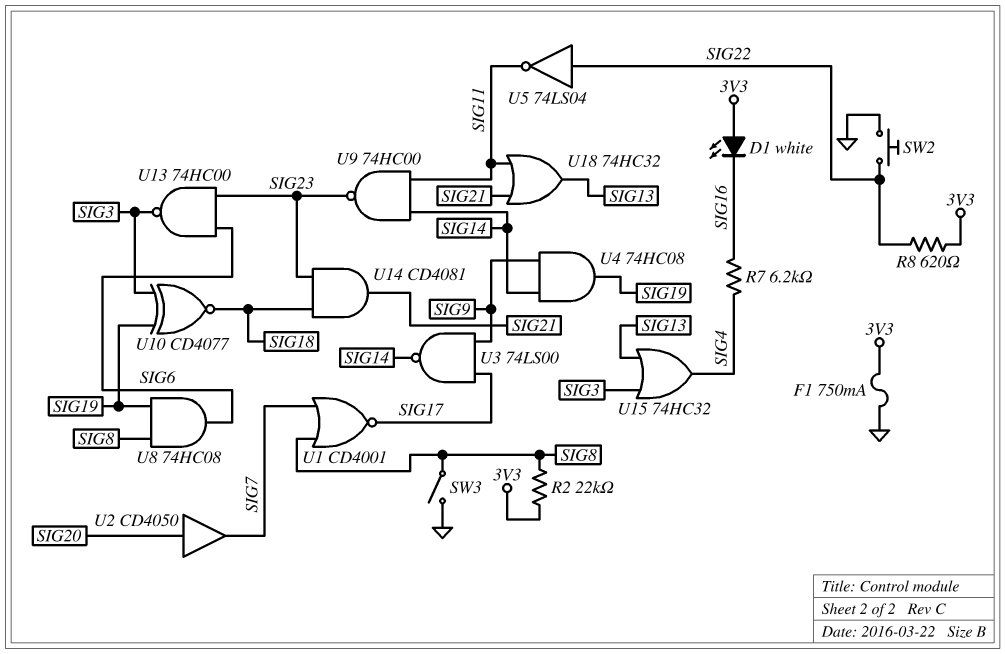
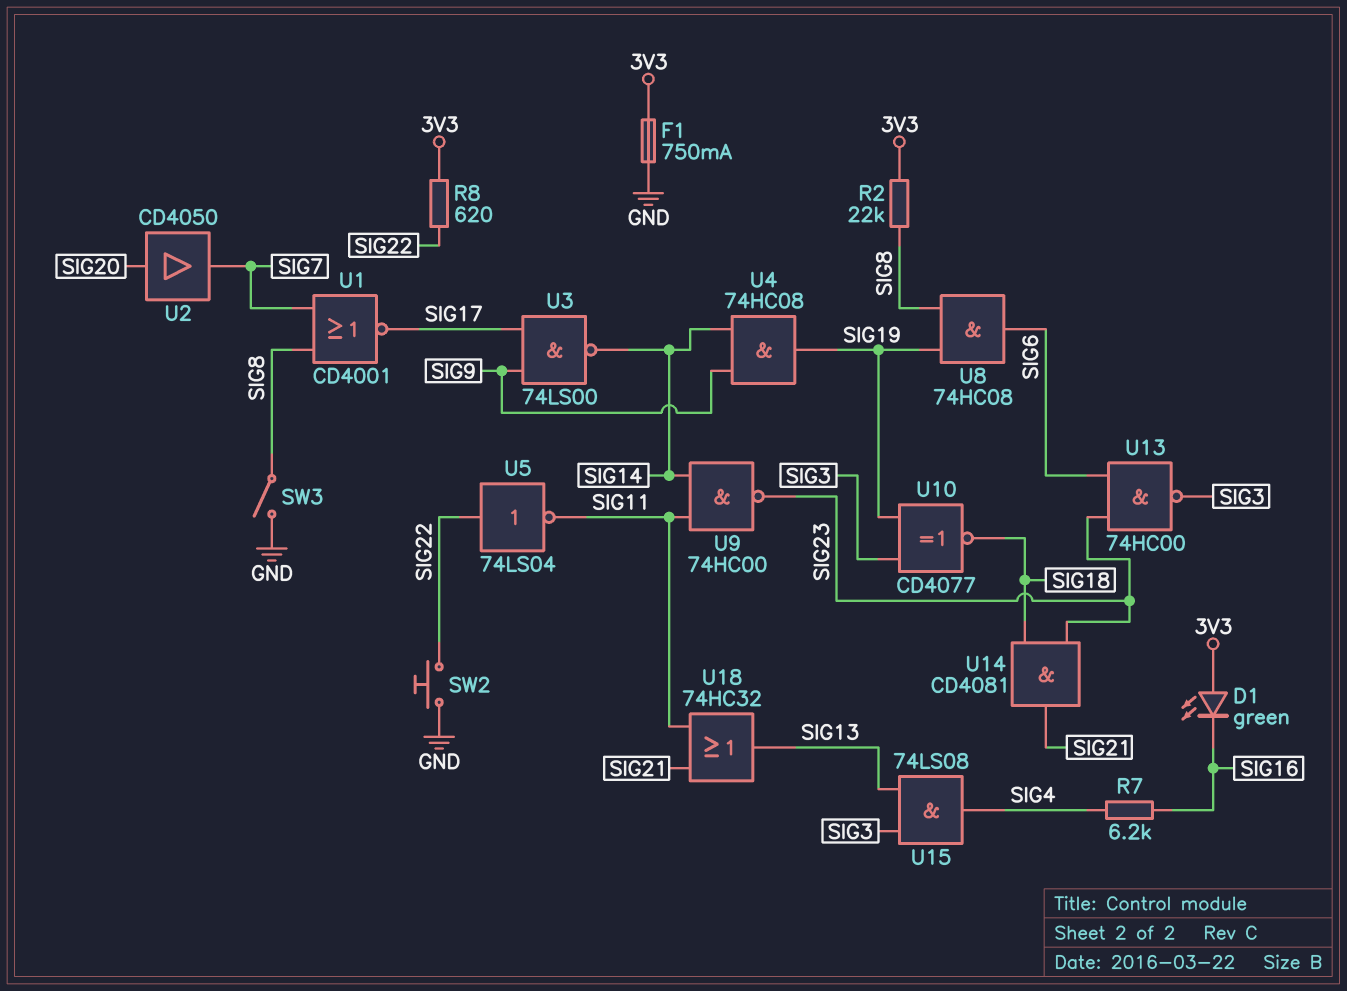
D1: LED white (A 3V3, K SIG16) -> LED green (A 3V3, K SIG16)
U15: OR 74HC32 (in SIG3, in SIG13, out SIG4) -> AND 74LS08 (in SIG3, in SIG13, out SIG4)

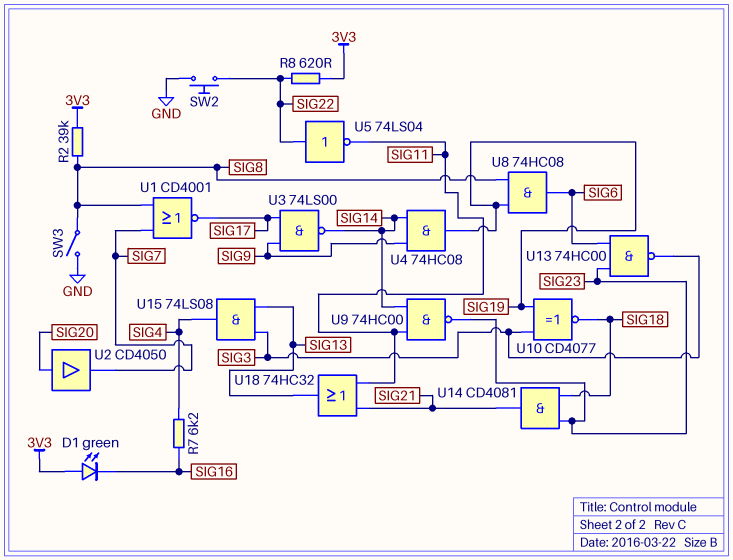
F1: 750mA (3V3, GND) -> none
R2: 22k (3V3, SIG8) -> 39k (3V3, SIG8)

